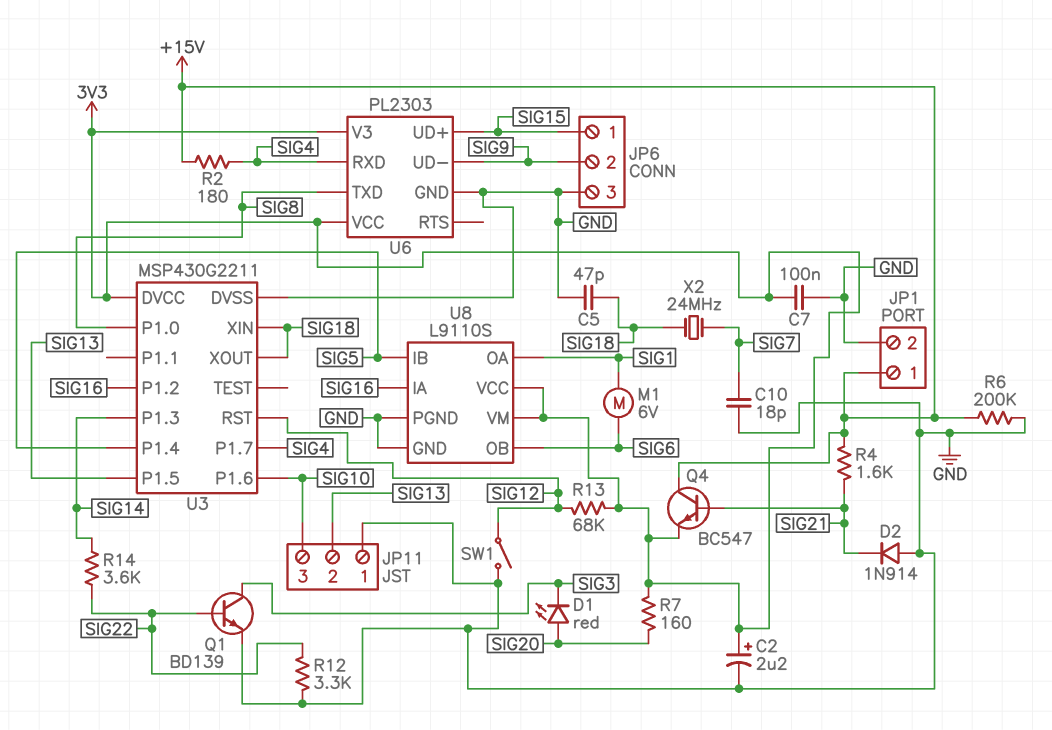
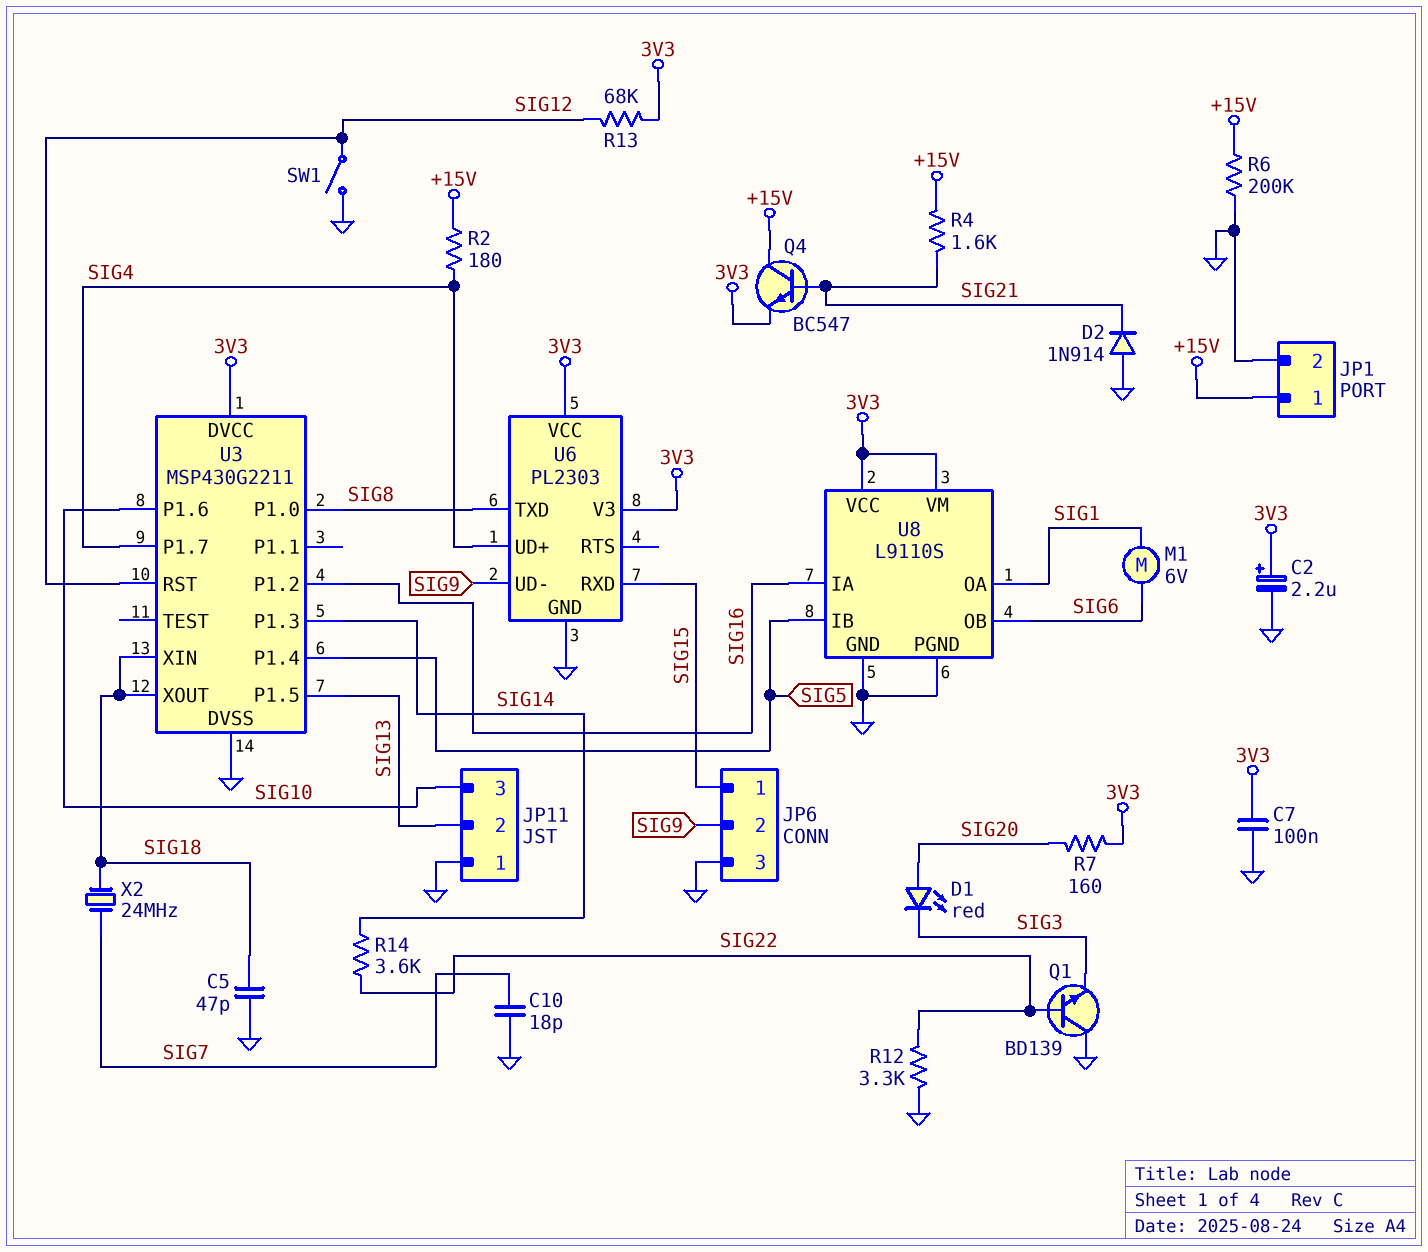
Q1: NPN BD139 (B SIG22, C SIG3, E GND) -> NPN BD139 (B SIG22, C GND, E SIG3)
U6 pin RXD: SIG4 -> SIG15
U6 pin UD+: SIG15 -> SIG4

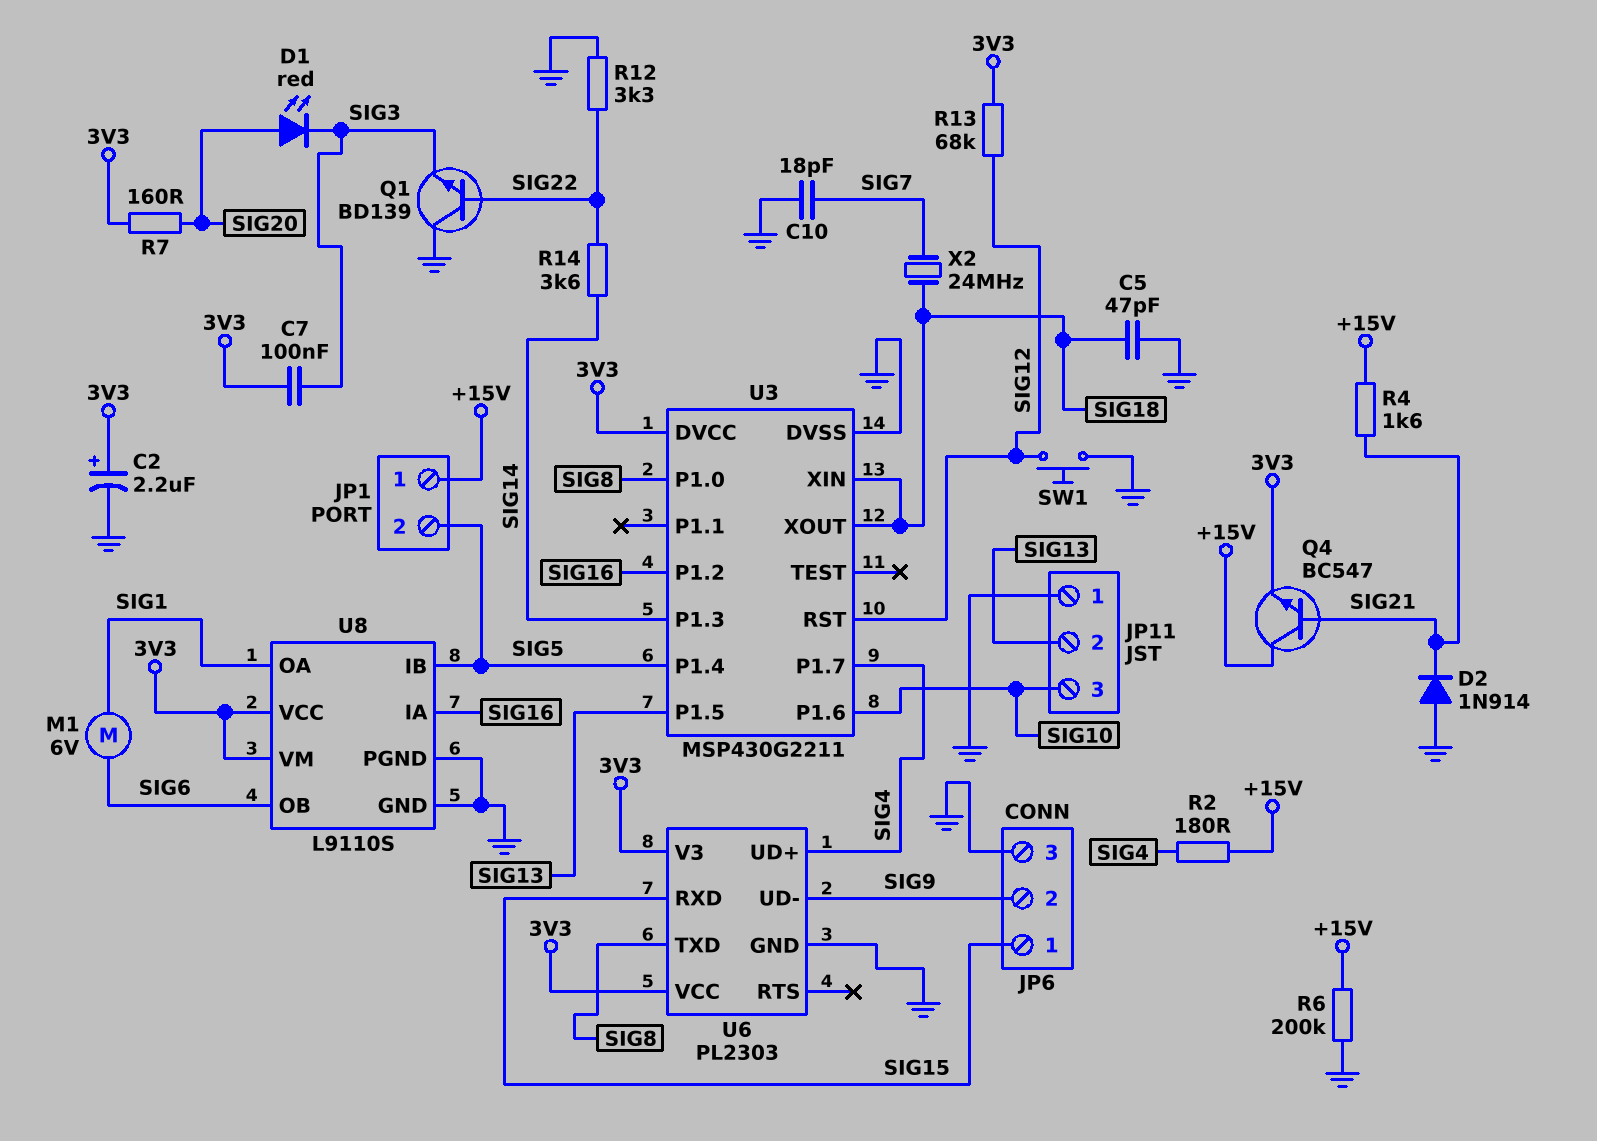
C7: 100nF (3V3, GND) -> 100nF (3V3, SIG3)
JP1 pin 2: GND -> SIG5
SW1: switch (GND, SIG12) -> button (GND, SIG12)

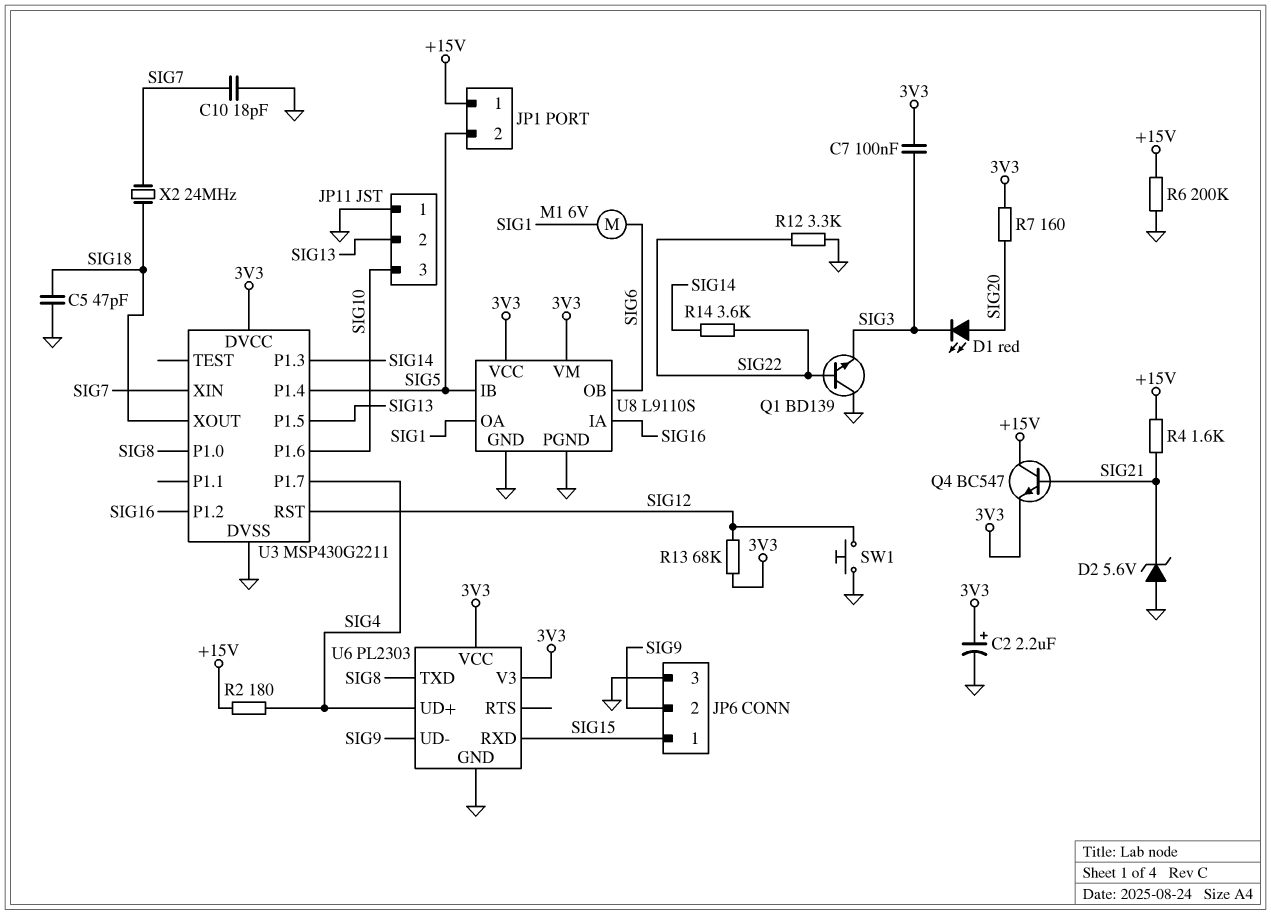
D2: diode 1N914 (A GND, K SIG21) -> zener 5.6V (A GND, K SIG21)
U3 pin XIN: SIG18 -> SIG7

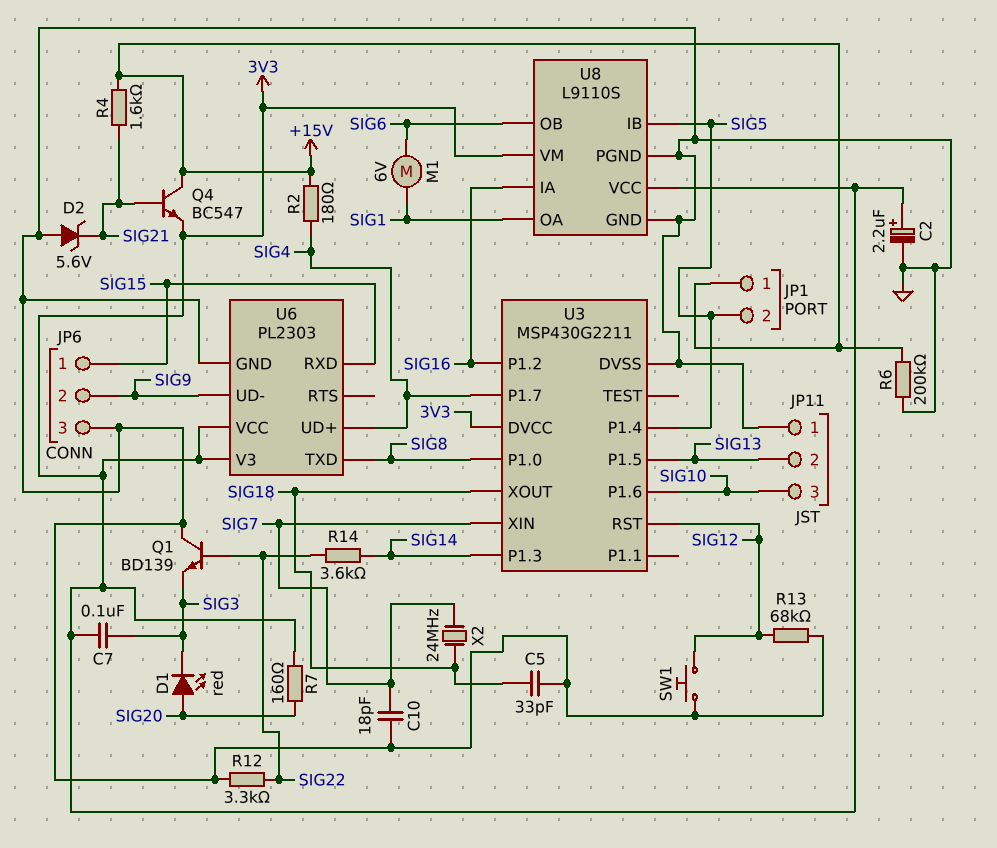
C5: 47pF (GND, SIG18) -> 33pF (GND, SIG18)
R13: 68k (3V3, SIG12) -> 68k (GND, SIG12)

